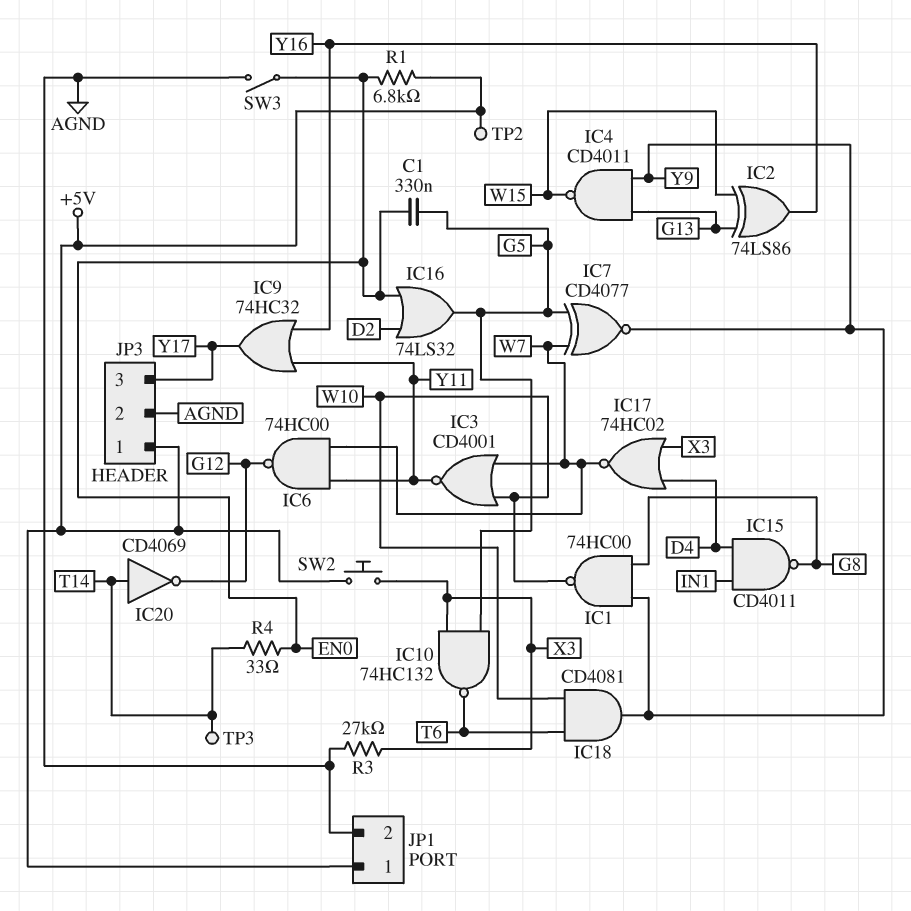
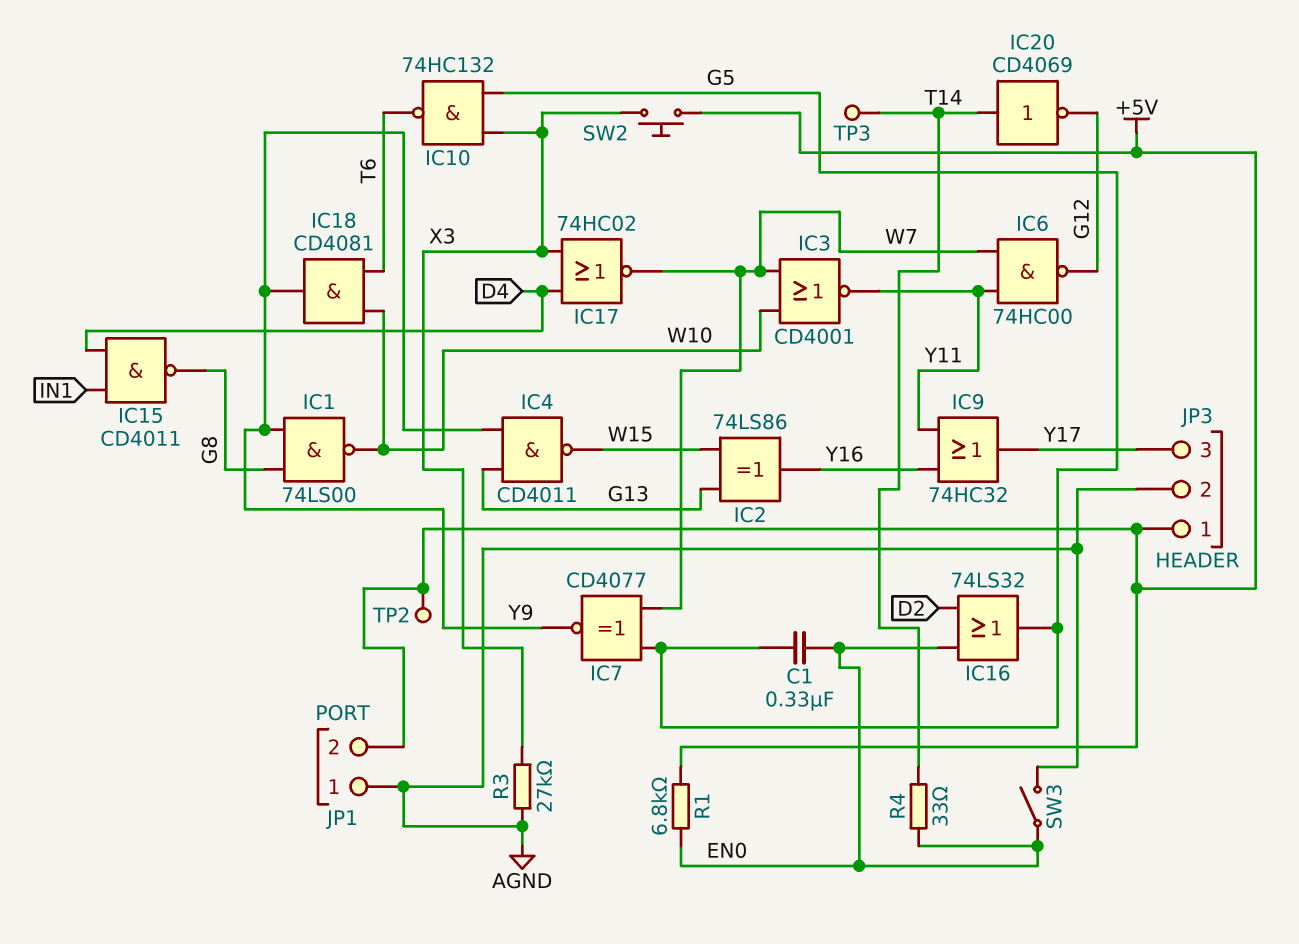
IC1: NAND 74HC00 (in G8, in Y9, out W10) -> NAND 74LS00 (in G8, in Y9, out W10)
JP1 pin 1: +5V -> AGND
JP1 pin 2: AGND -> +5V

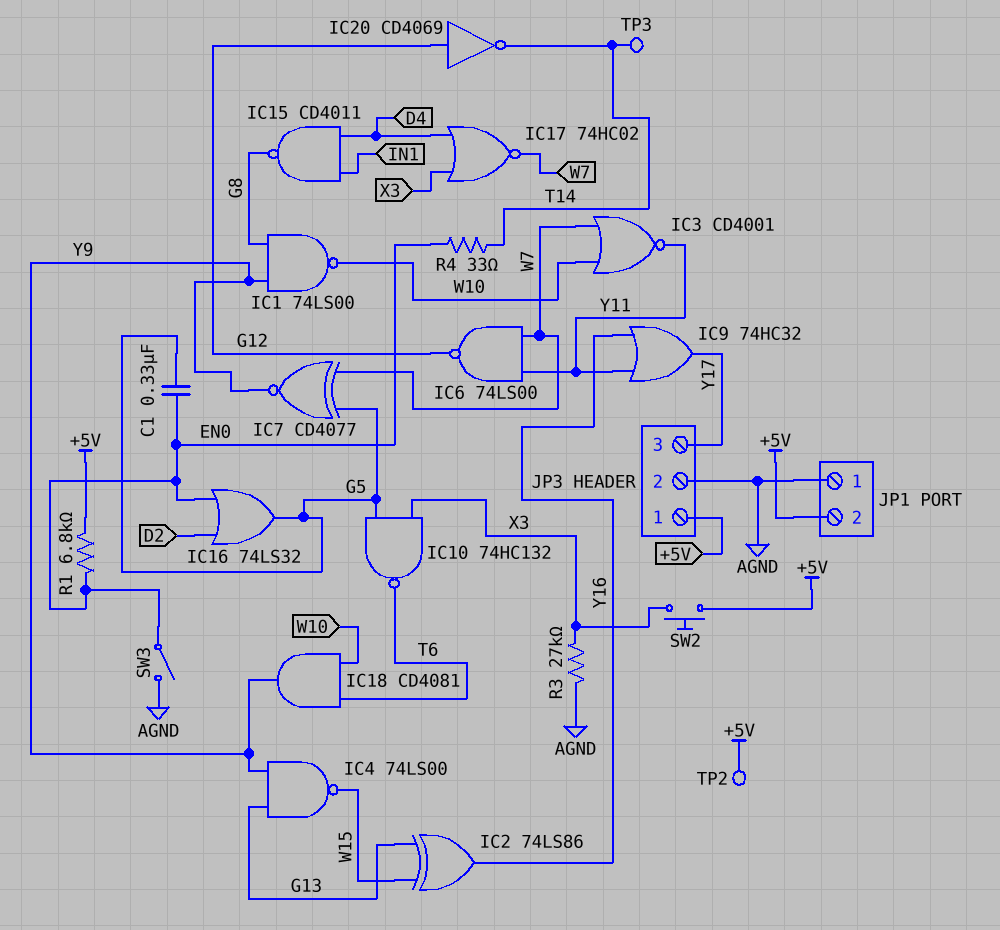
IC4: NAND CD4011 (in G13, in Y9, out W15) -> NAND 74LS00 (in G13, in Y9, out W15)
IC6: NAND 74HC00 (in W7, in Y11, out G12) -> NAND 74LS00 (in W7, in Y11, out G12)
IC20: NOT CD4069 (in T14, out G12) -> NOT CD4069 (in G12, out T14)

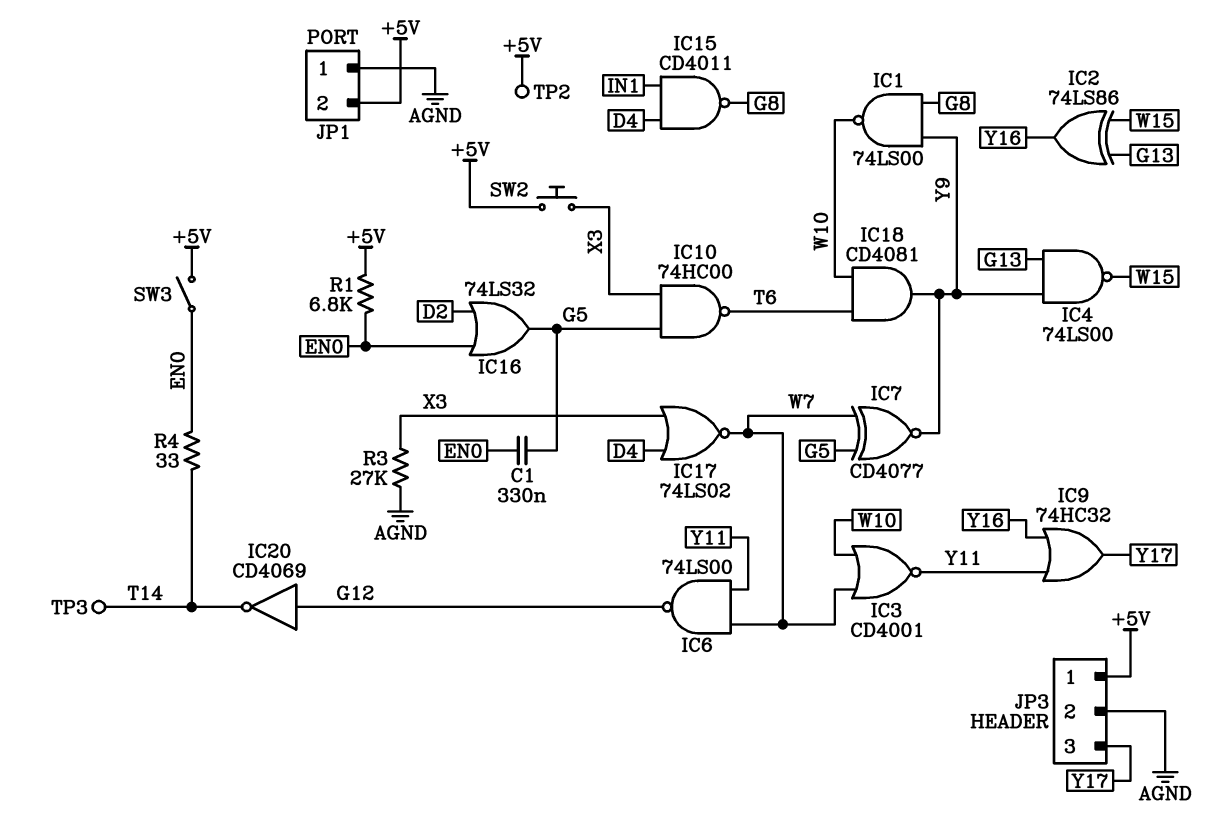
IC10: NAND 74HC132 (in G5, in X3, out T6) -> NAND 74HC00 (in G5, in X3, out T6)
IC17: NOR 74HC02 (in D4, in X3, out W7) -> NOR 74LS02 (in D4, in X3, out W7)
SW3: switch (AGND, EN0) -> switch (+5V, EN0)

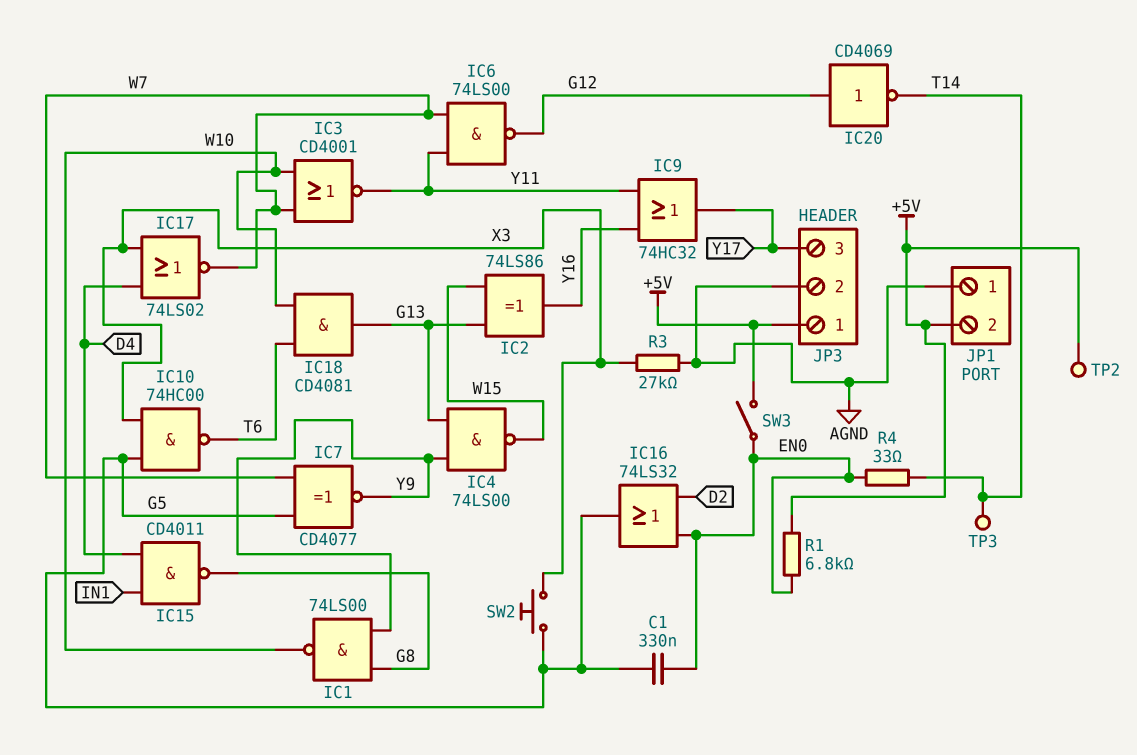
IC18: AND CD4081 (in T6, in W10, out Y9) -> AND CD4081 (in T6, in W10, out G13)
SW2: button (+5V, X3) -> button (G5, X3)

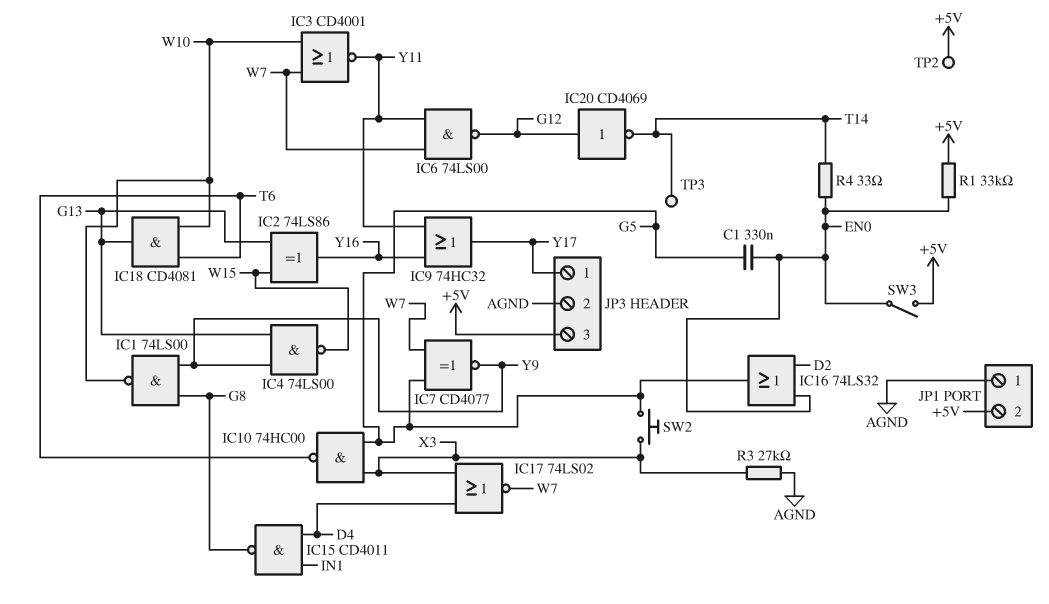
JP3 pin 1: +5V -> Y17
JP3 pin 3: Y17 -> +5V
R1: 6.8k (+5V, EN0) -> 33k (+5V, EN0)

